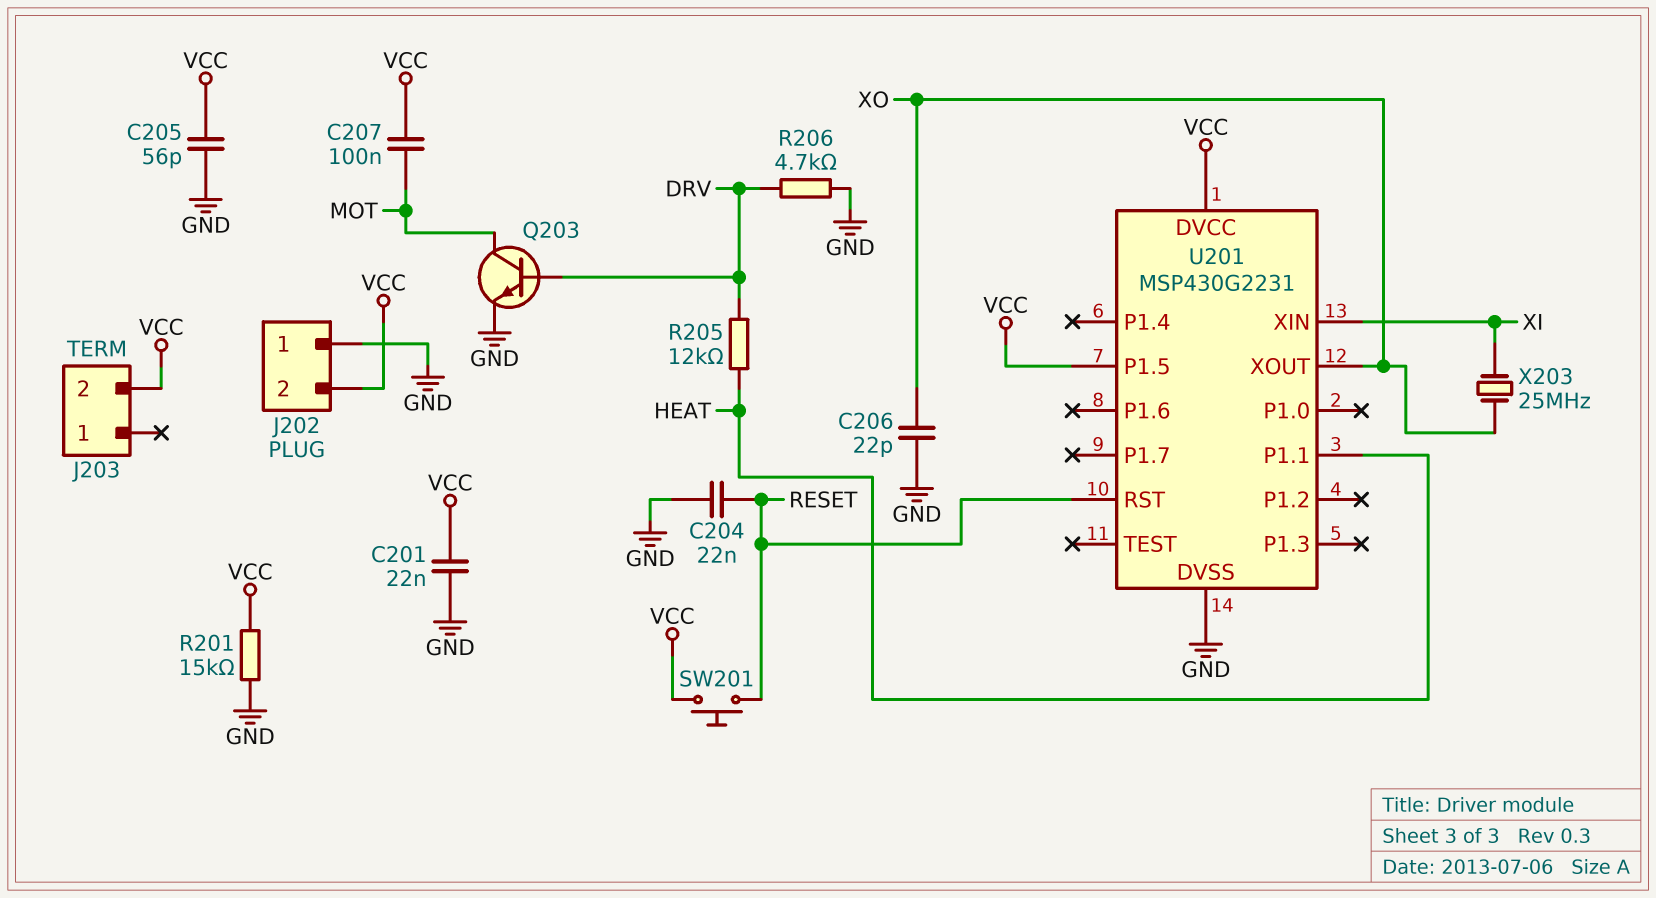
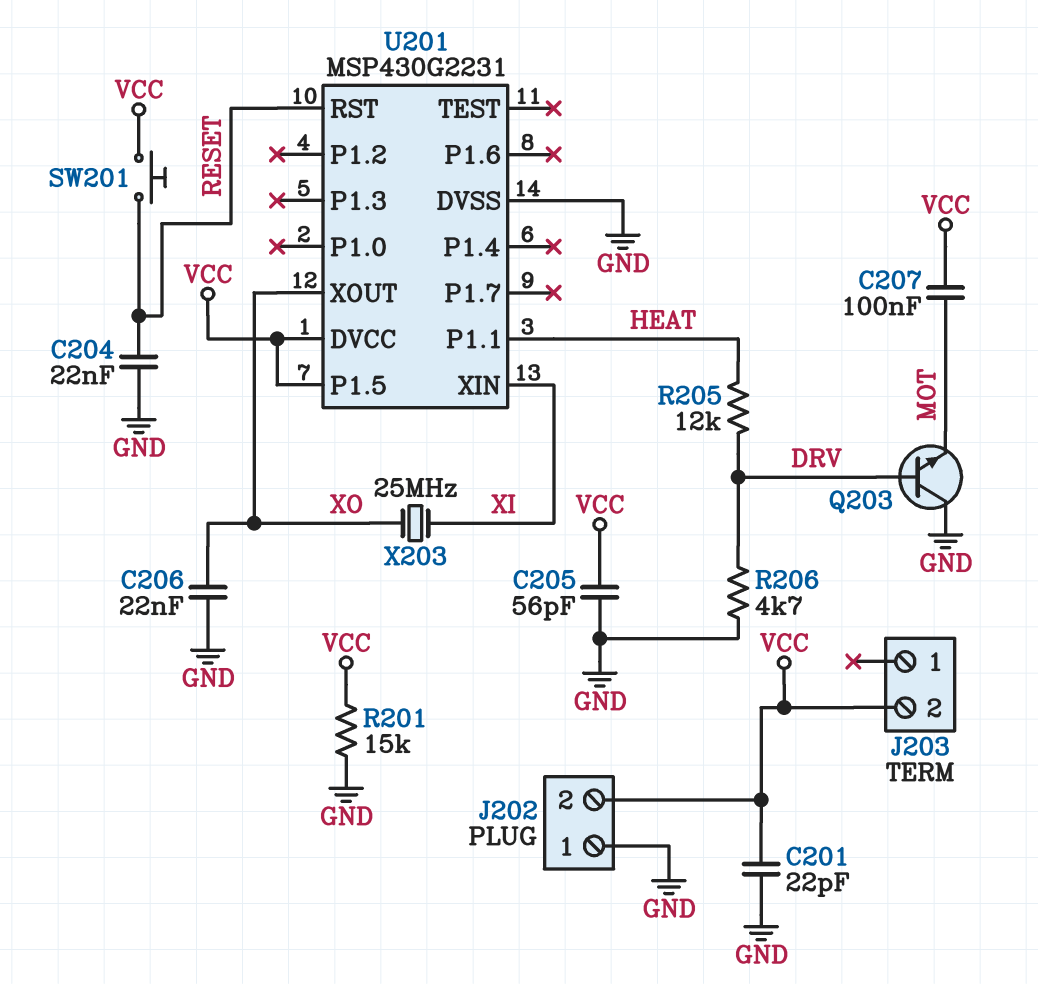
C201: 22nF (GND, VCC) -> 22pF (GND, VCC)
C206: 22pF (GND, XO) -> 22nF (GND, XO)
Q203: NPN (B DRV, C MOT, E GND) -> NPN (B DRV, C GND, E MOT)

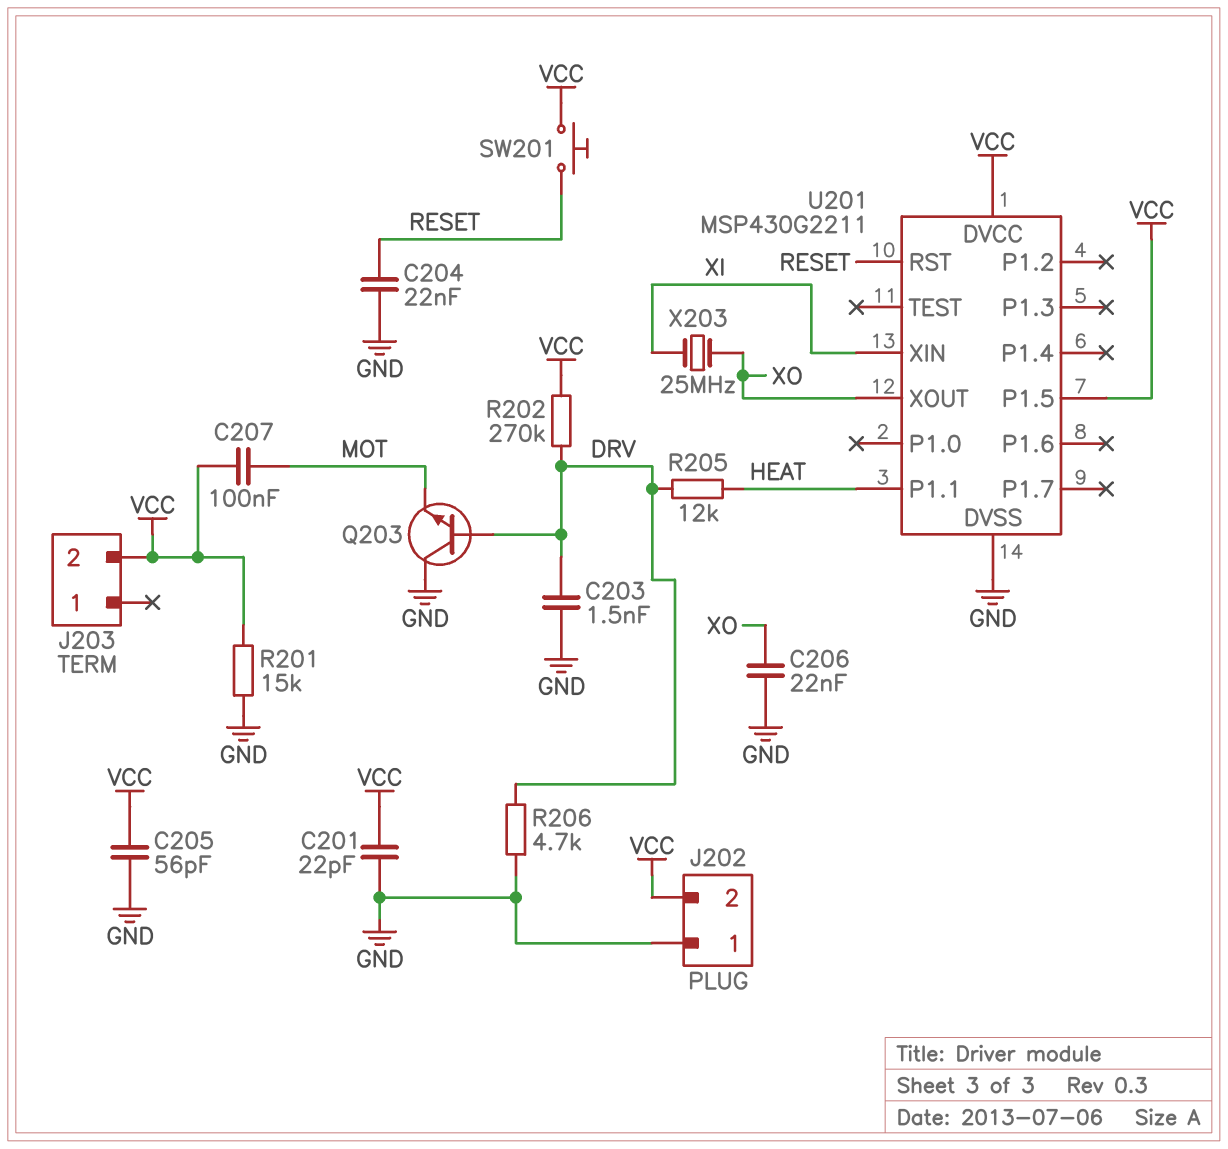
C203: none -> 1.5nF (DRV, GND)
R202: none -> 270k (DRV, VCC)
U201: MSP430G2231 -> MSP430G2211

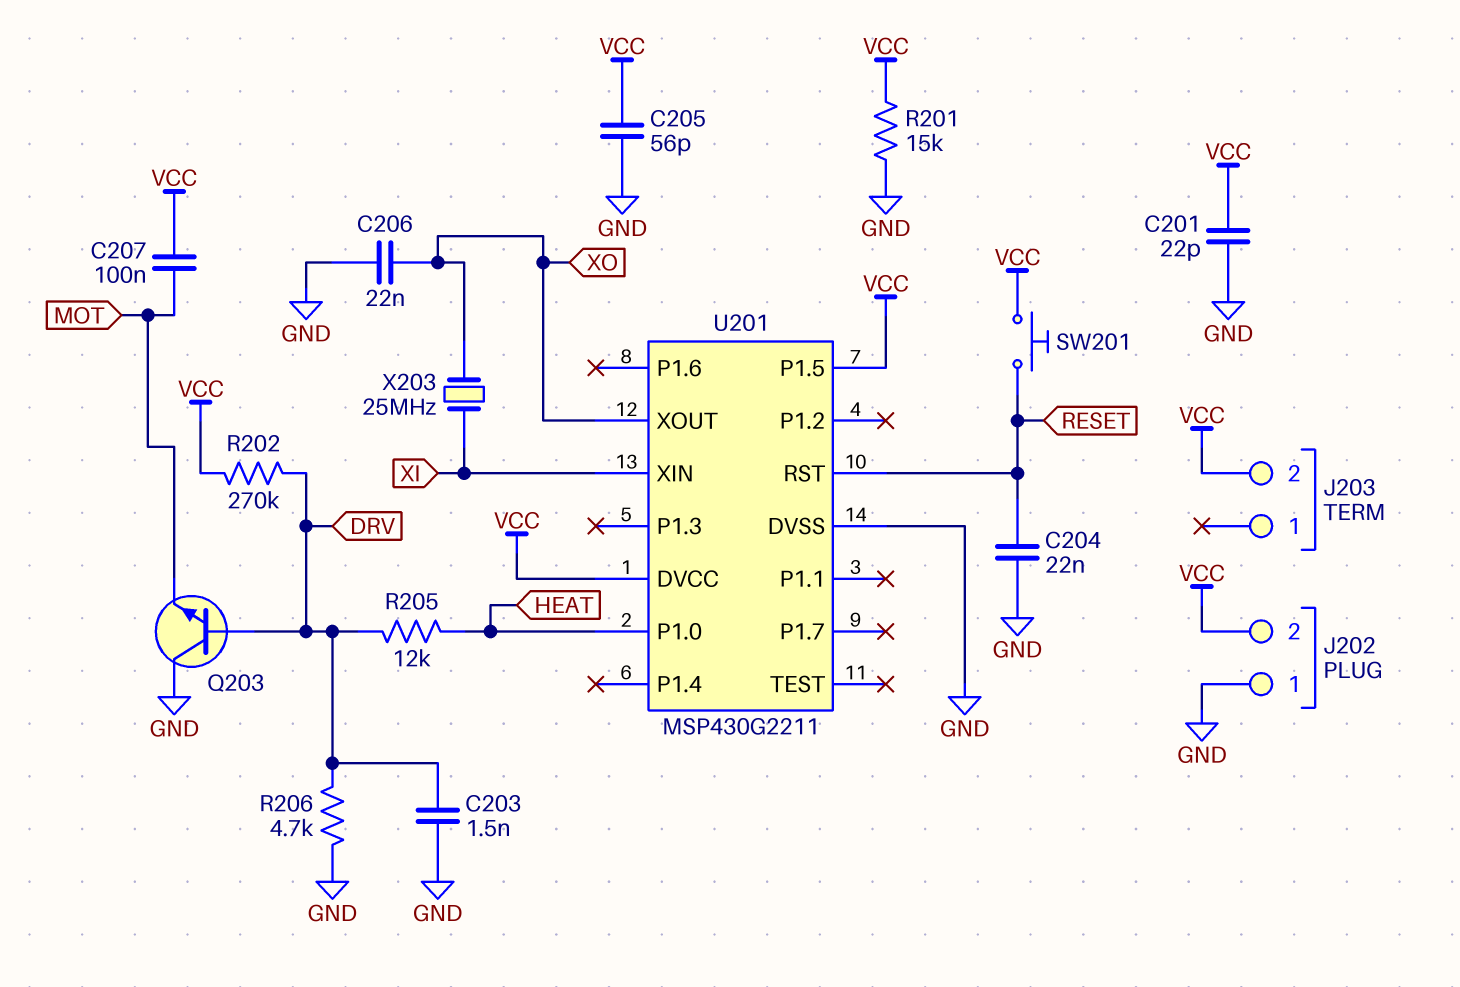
U201 pin P1.0: none -> HEAT
U201 pin P1.1: HEAT -> none

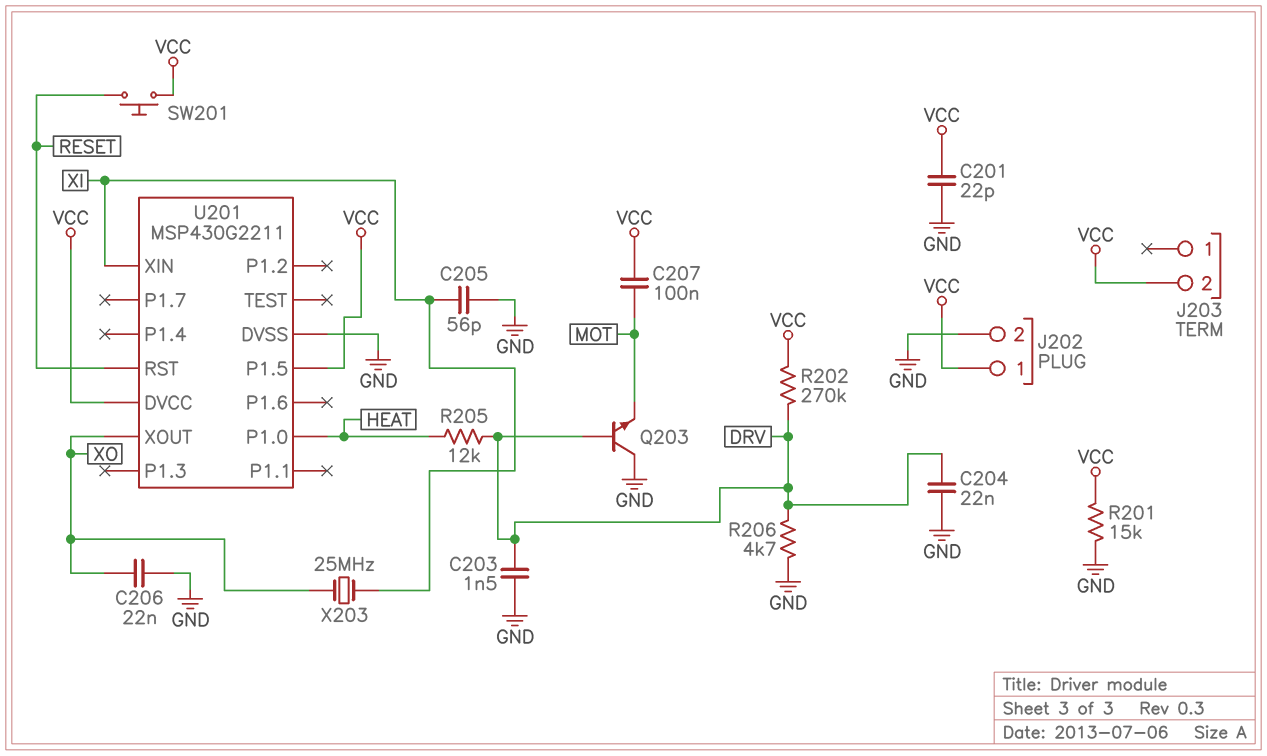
C204: 22nF (GND, RESET) -> 22nF (DRV, GND)
C205: 56pF (GND, VCC) -> 56pF (GND, XI)
J202 pin 1: GND -> VCC
J202 pin 2: VCC -> GND

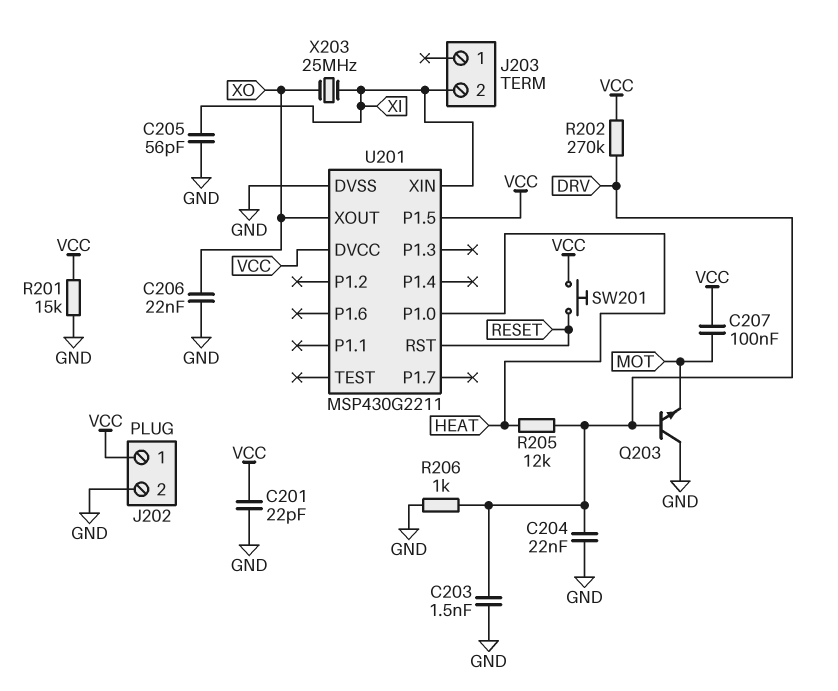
J203 pin 2: VCC -> XI
R206: 4.7k (DRV, GND) -> 1k (DRV, GND)

